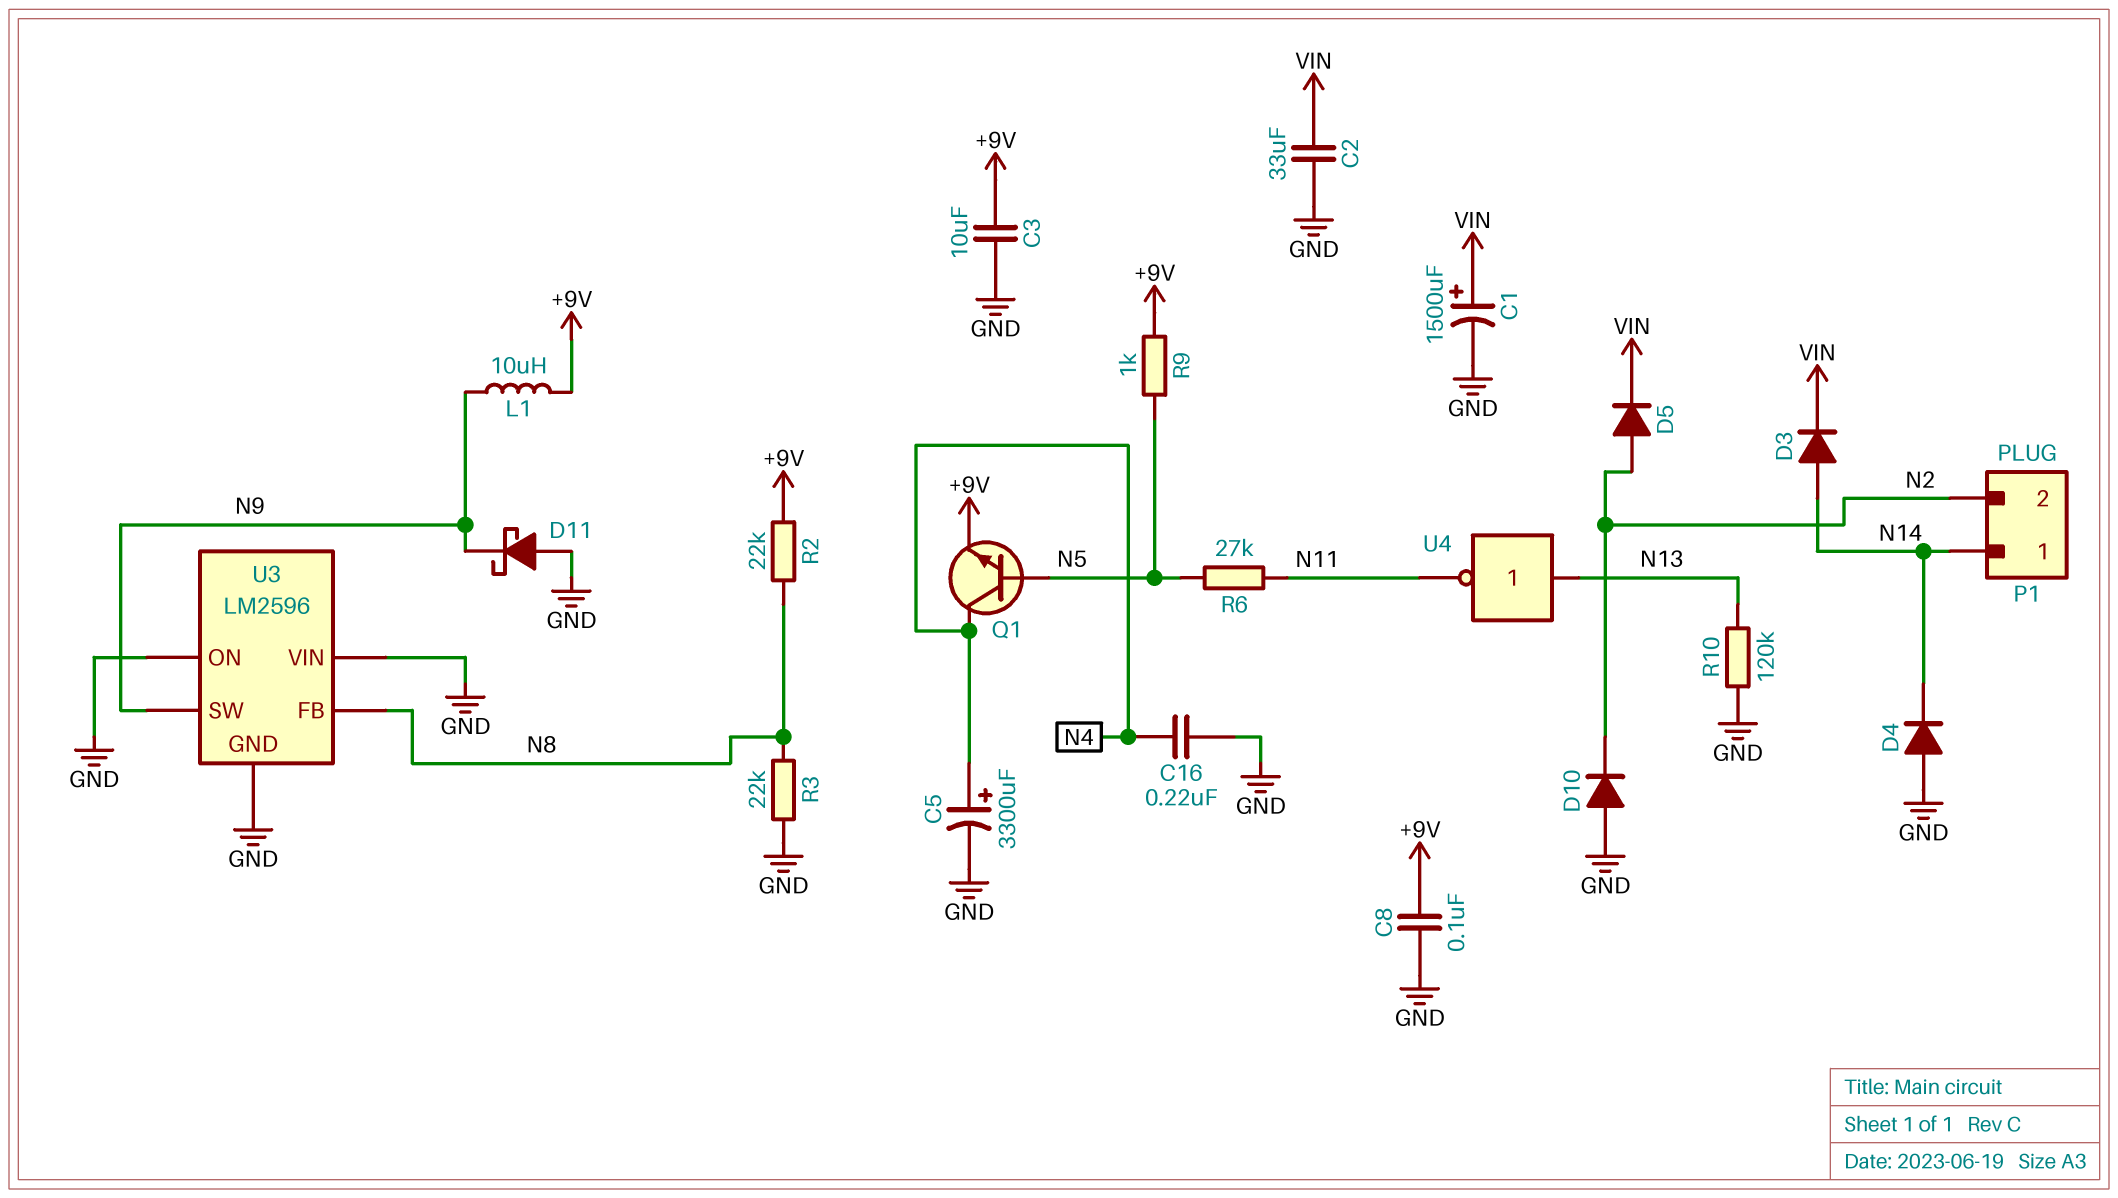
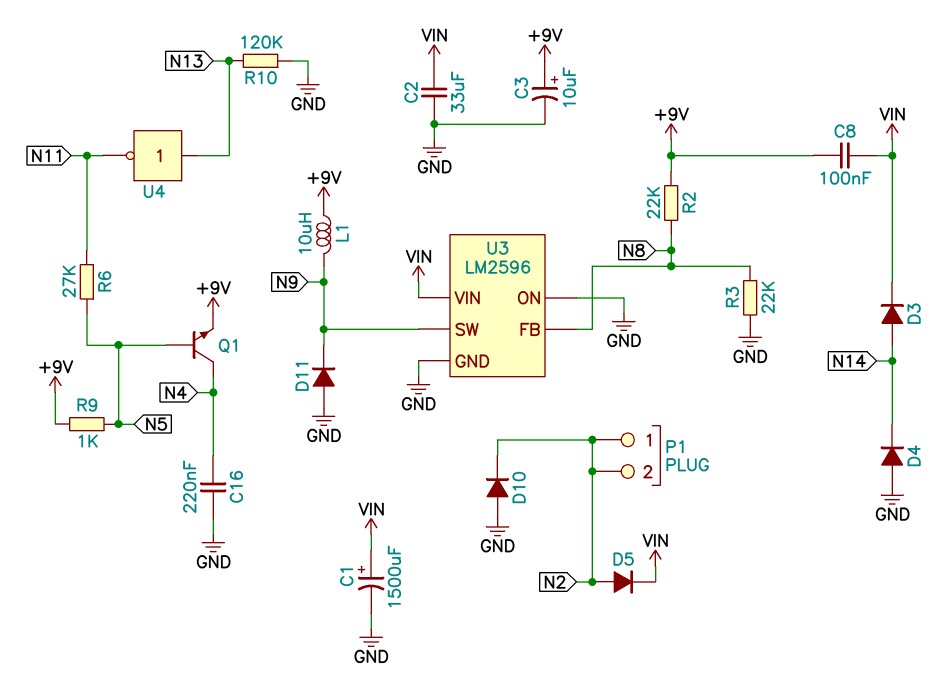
C3: 10uF (+9V, GND) -> 10uF (plus +9V, minus GND)
C5: 3300uF (plus N4, minus GND) -> none
C8: 100nF (+9V, GND) -> 100nF (+9V, VIN)
D11: schottky (A GND, K N9) -> diode (A GND, K N9)
P1 pin 1: N14 -> N2
U3 pin VIN: GND -> VIN

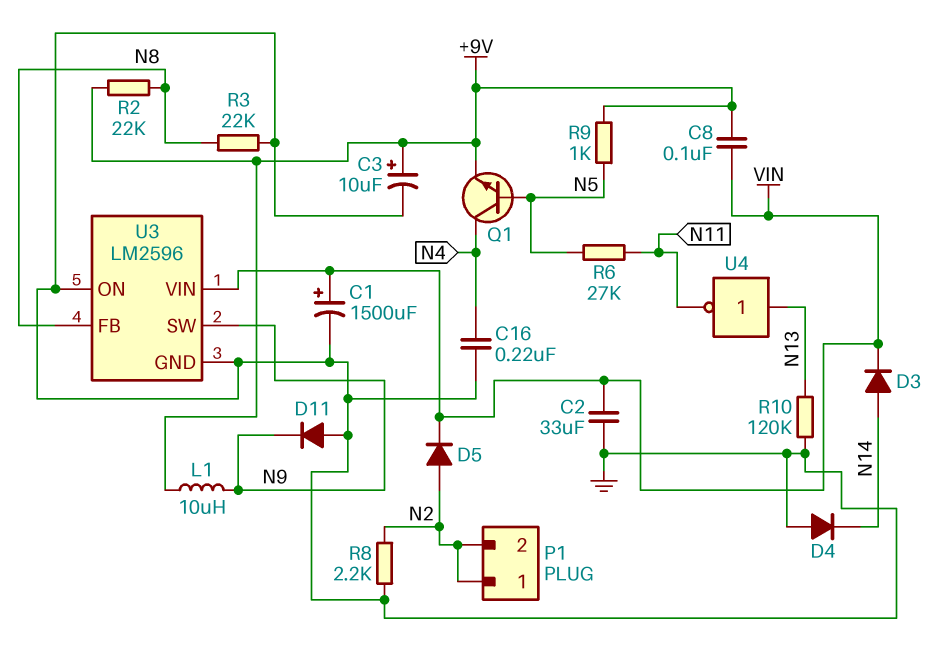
D10: diode (A GND, K N2) -> none
R8: none -> 2.2k (GND, N2)

